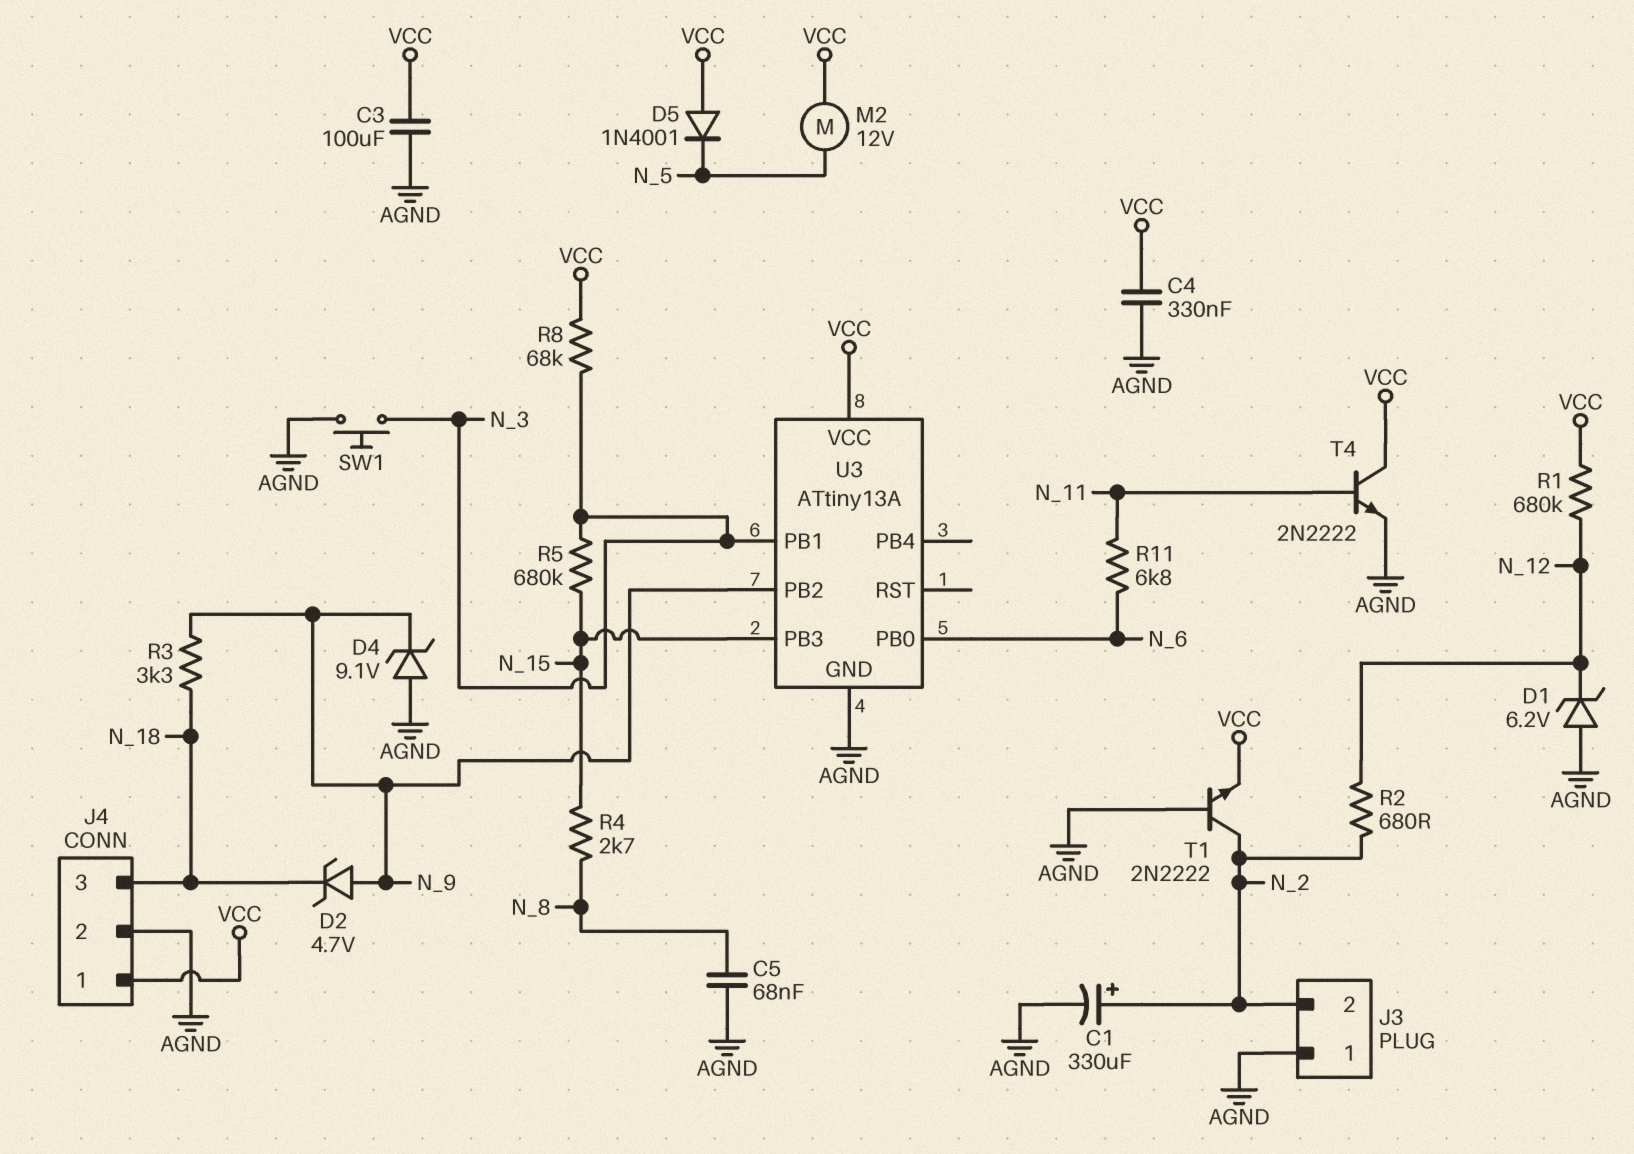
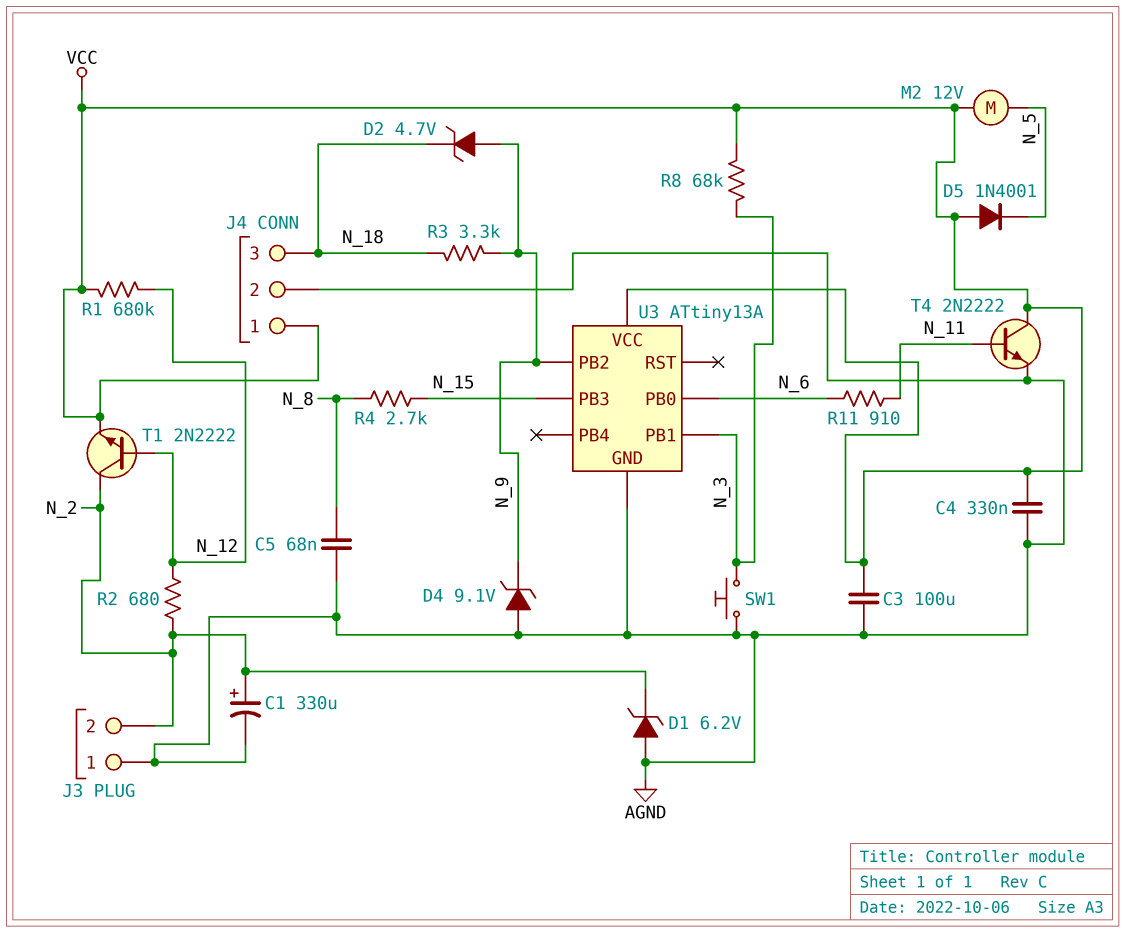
D1: zener 6.2V (A AGND, K N_12) -> zener 6.2V (A AGND, K N_2)
R5: 680k (N_3, N_15) -> none
R11: 6.8k (N_6, N_11) -> 910 (N_6, N_11)
T1: NPN 2N2222 (B AGND, C N_2, E VCC) -> NPN 2N2222 (B N_12, C N_2, E VCC)

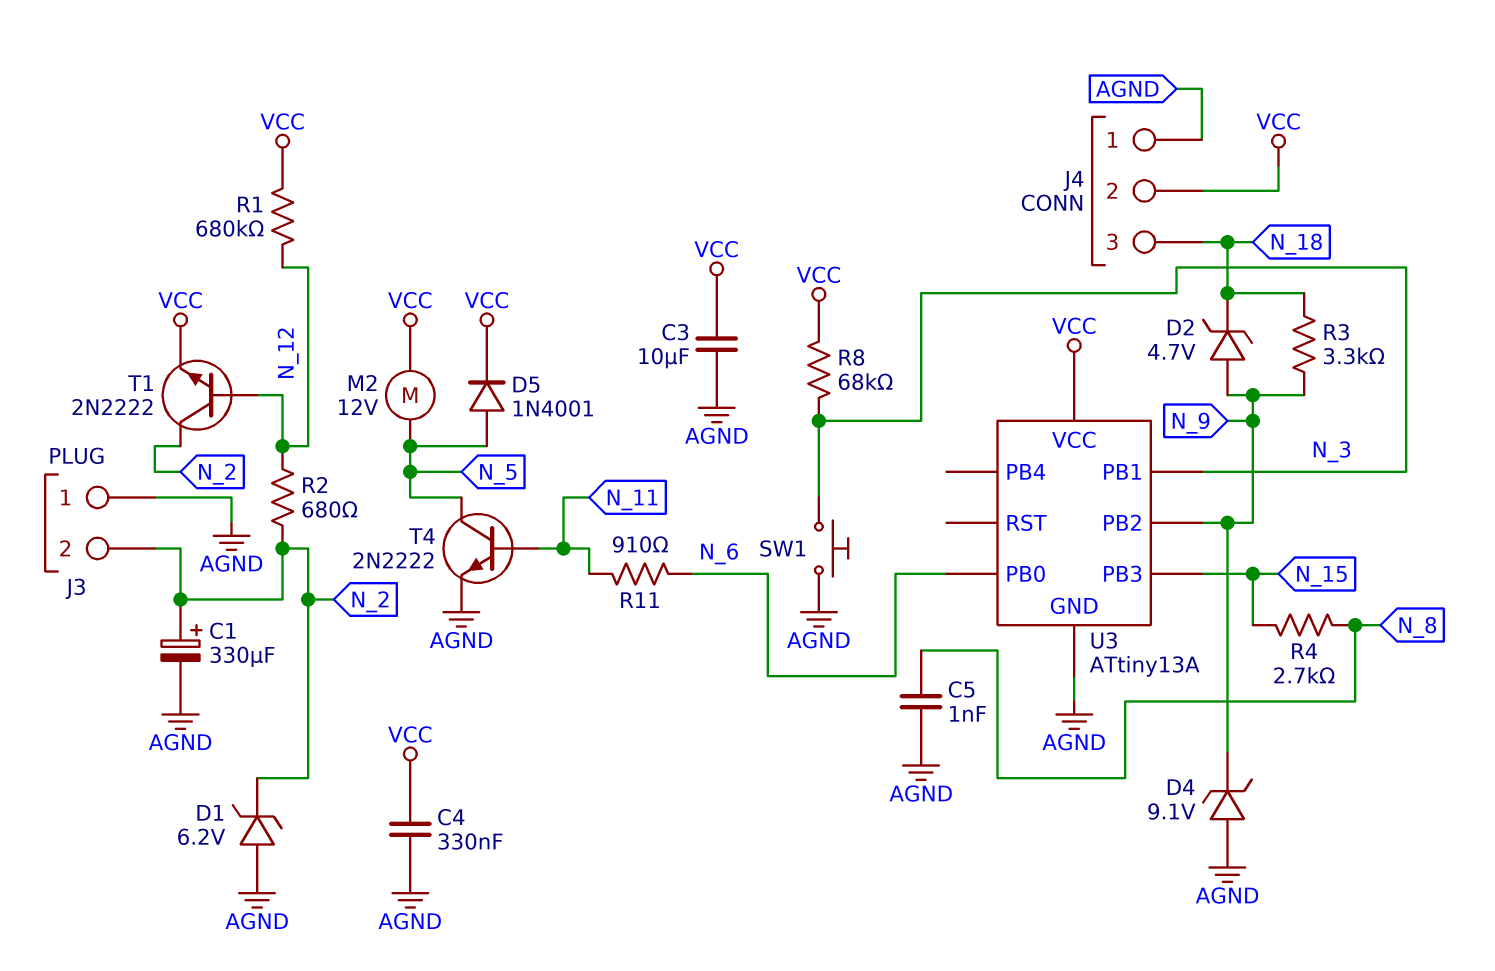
C3: 100uF (AGND, VCC) -> 10uF (AGND, VCC)
C5: 68nF (AGND, N_8) -> 1nF (AGND, N_8)
D5: diode 1N4001 (A VCC, K N_5) -> diode 1N4001 (A N_5, K VCC)
J4 pin 1: VCC -> AGND
J4 pin 2: AGND -> VCC
T4: NPN 2N2222 (B N_11, C VCC, E AGND) -> NPN 2N2222 (B N_11, C N_5, E AGND)

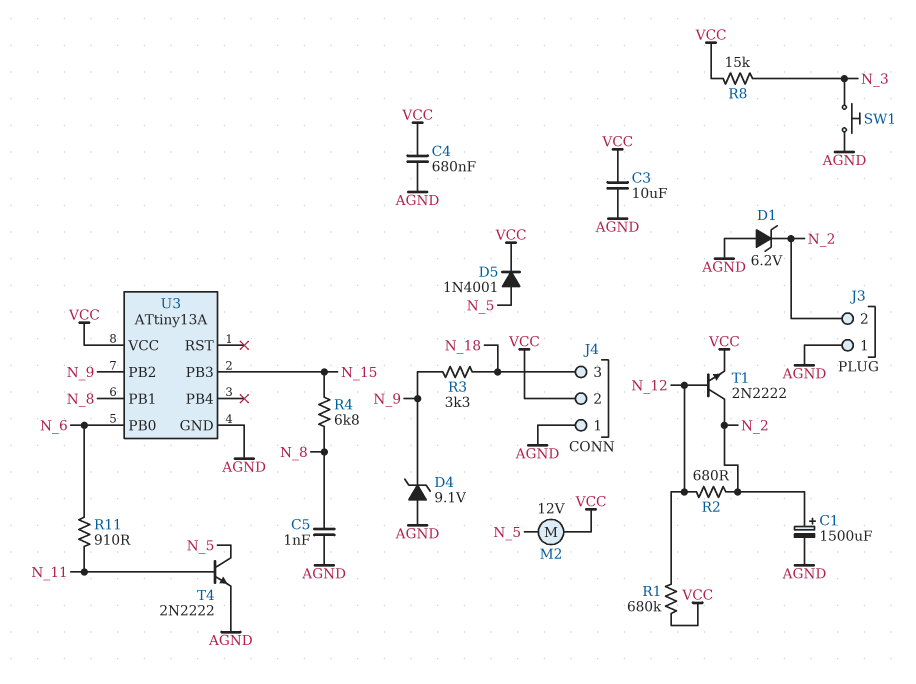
C1: 330uF (plus N_2, minus AGND) -> 1500uF (plus N_2, minus AGND)
C4: 330nF (AGND, VCC) -> 680nF (AGND, VCC)
D2: zener 4.7V (A N_9, K N_18) -> none
R4: 2.7k (N_8, N_15) -> 6.8k (N_8, N_15)
R8: 68k (N_3, VCC) -> 15k (N_3, VCC)
U3 pin PB1: N_3 -> N_8

